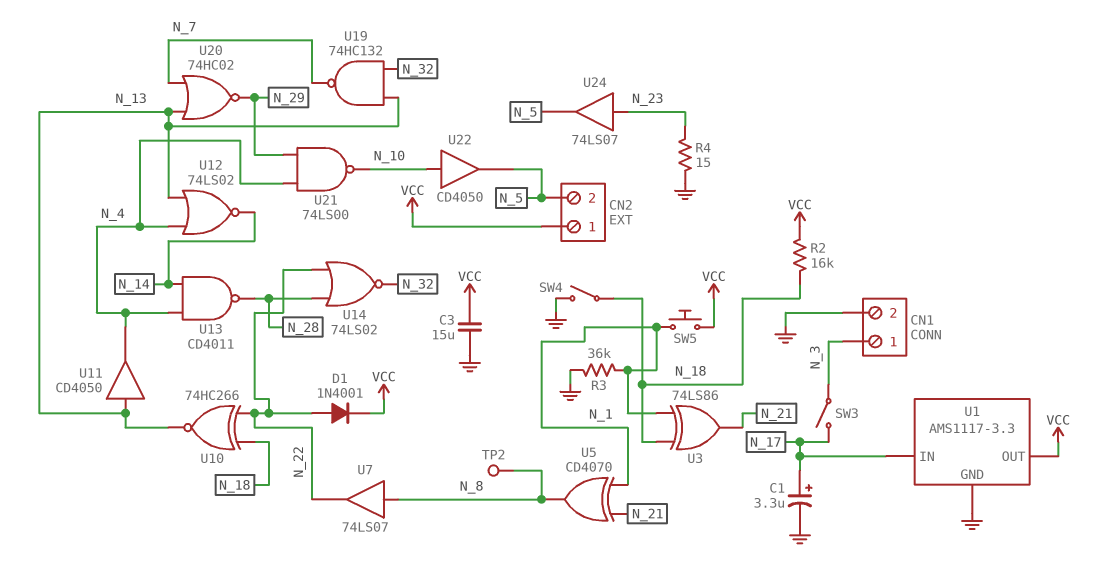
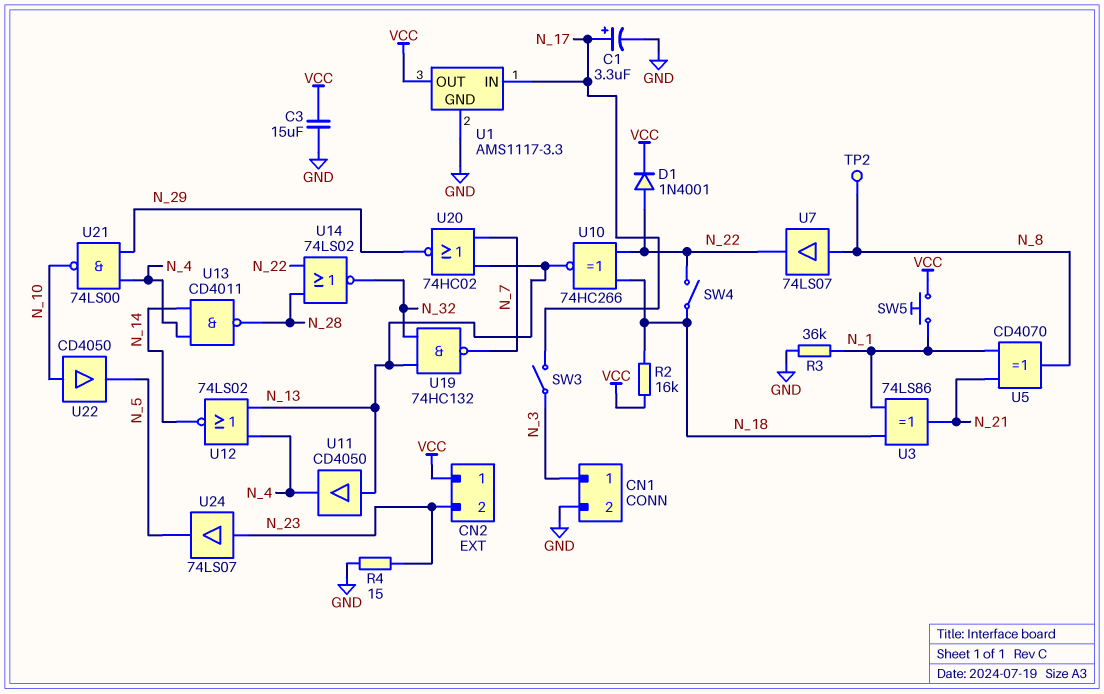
CN2 pin 2: N_5 -> N_23
SW4: switch (GND, N_18) -> switch (N_18, N_22)

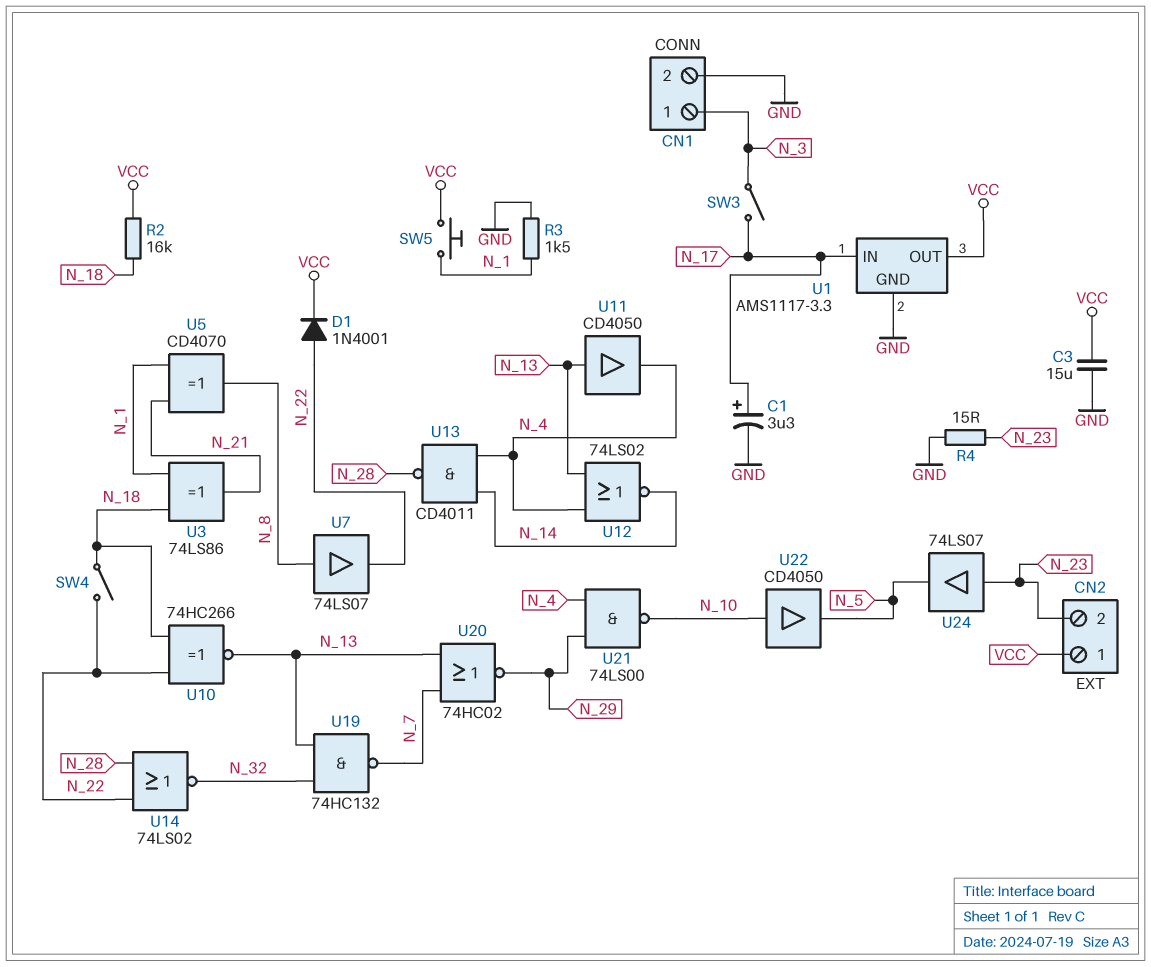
R3: 36k (GND, N_1) -> 1.5k (GND, N_1)
TP2: test point (N_8) -> none

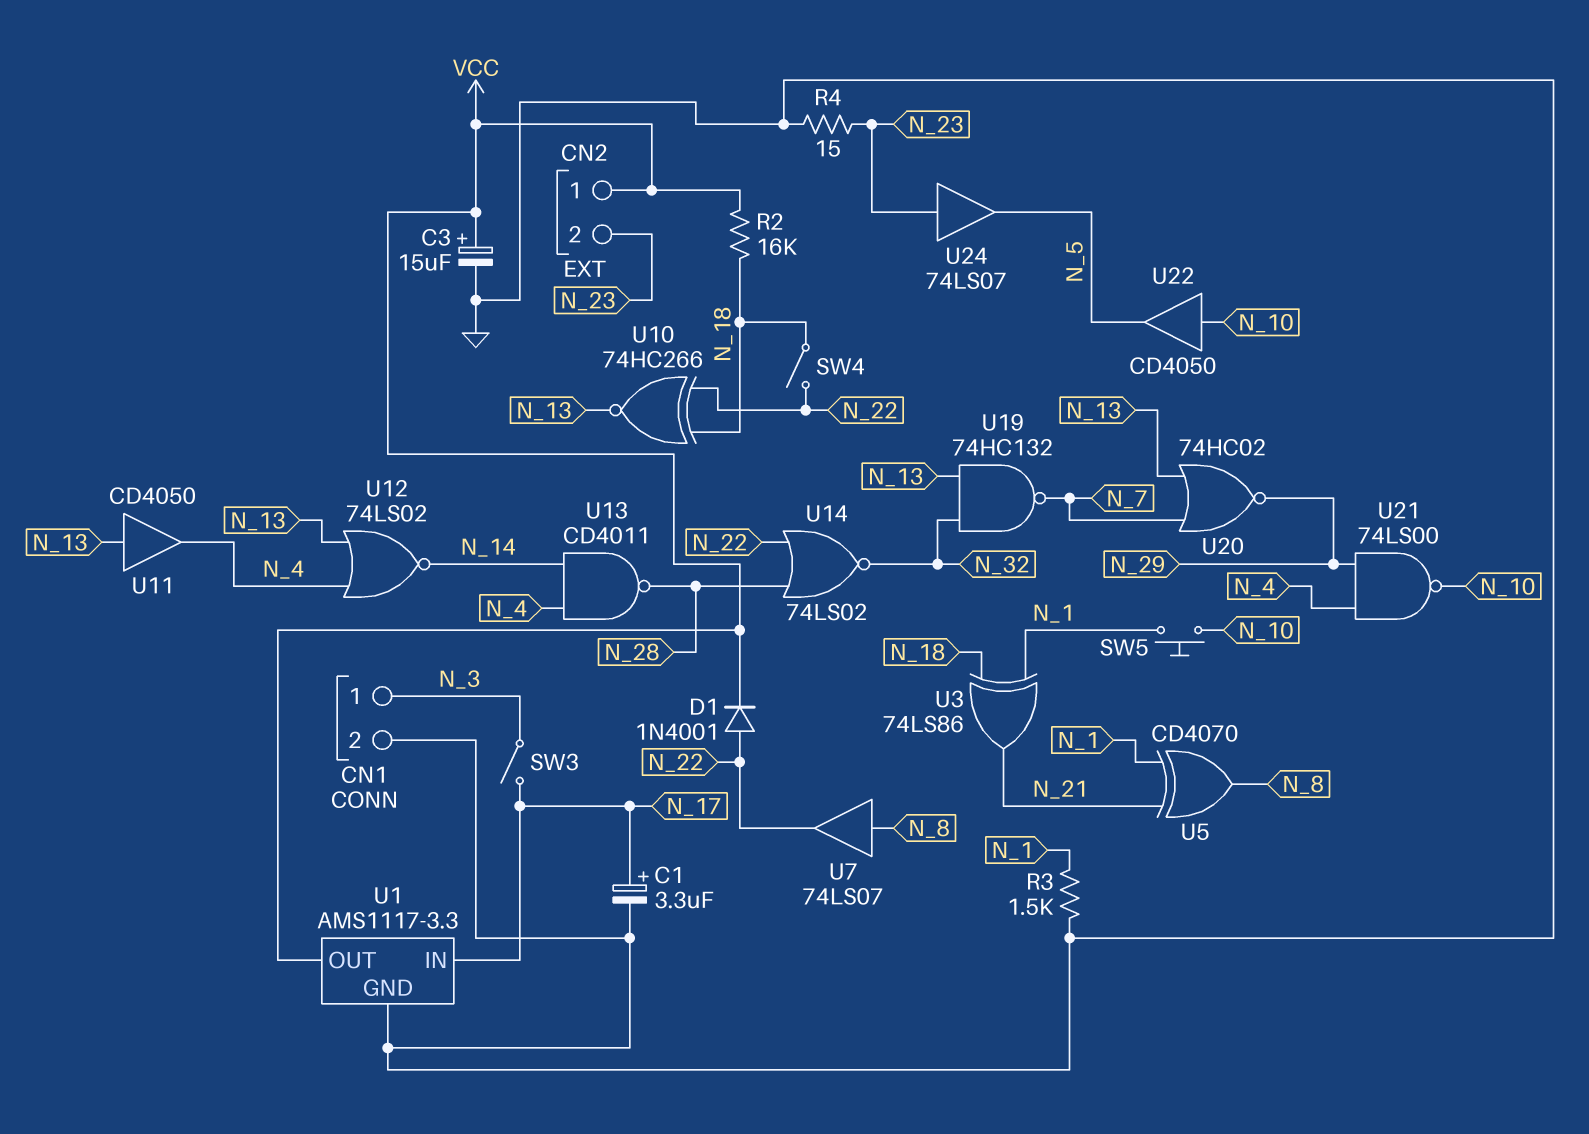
C3: 15uF (GND, VCC) -> 15uF (plus VCC, minus GND)
SW5: button (N_1, VCC) -> button (N_1, N_10)

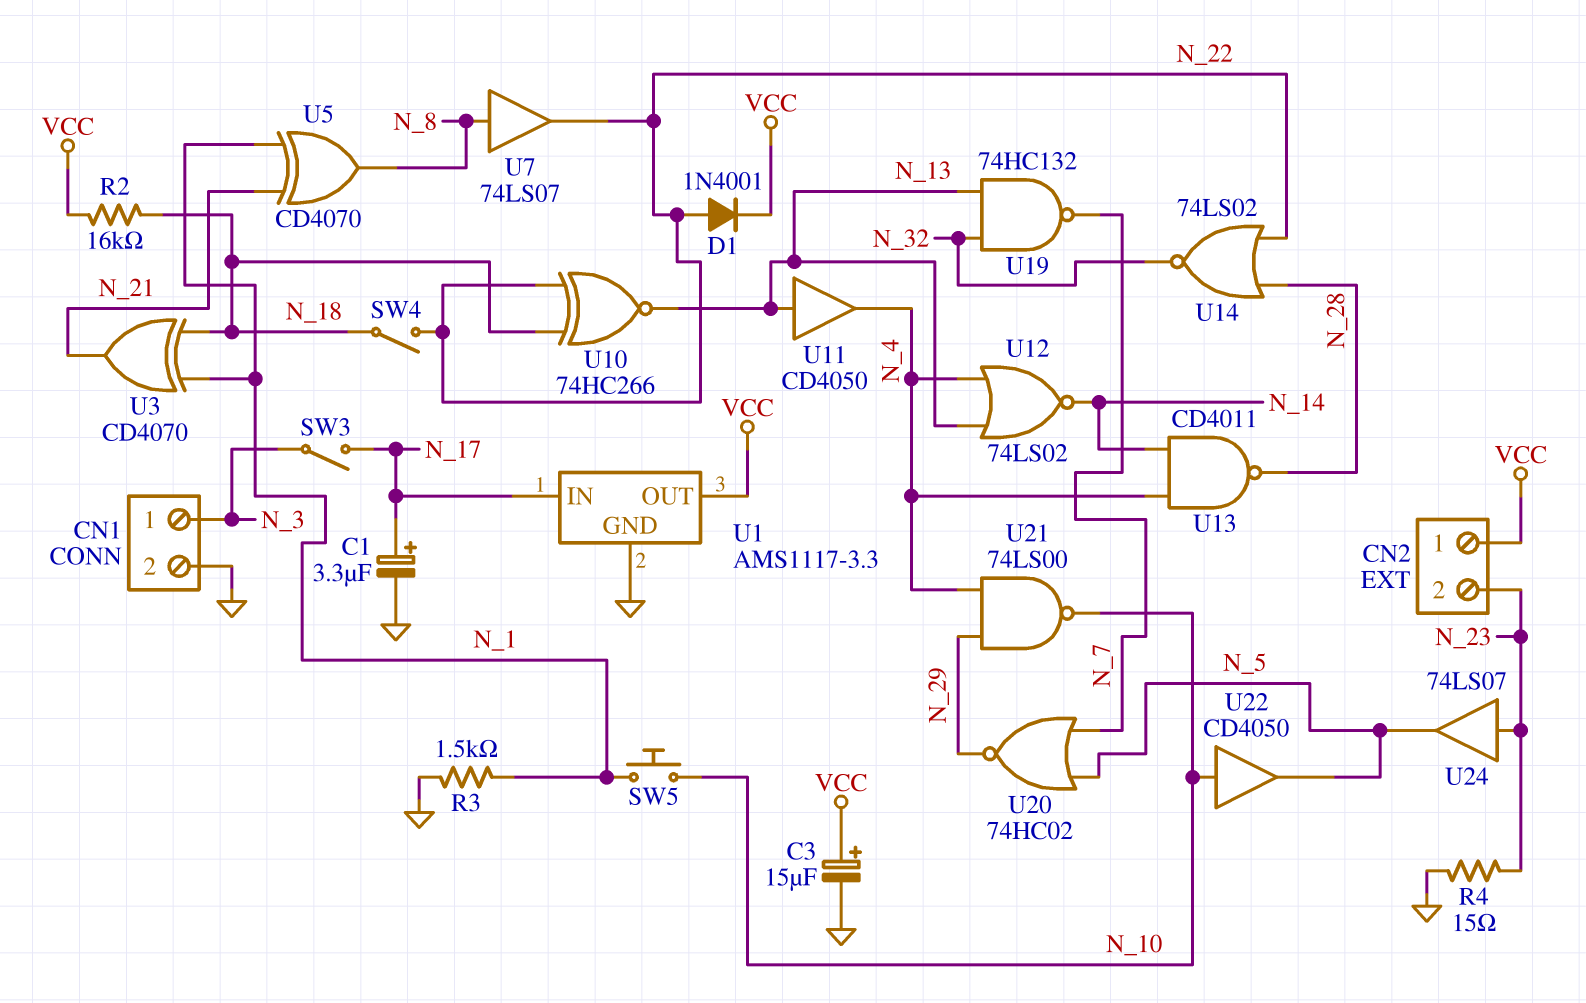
U3: XOR 74LS86 (in N_1, in N_18, out N_21) -> XOR CD4070 (in N_1, in N_18, out N_21)
U20: NOR 74HC02 (in N_7, in N_13, out N_29) -> NOR 74HC02 (in N_5, in N_7, out N_29)

